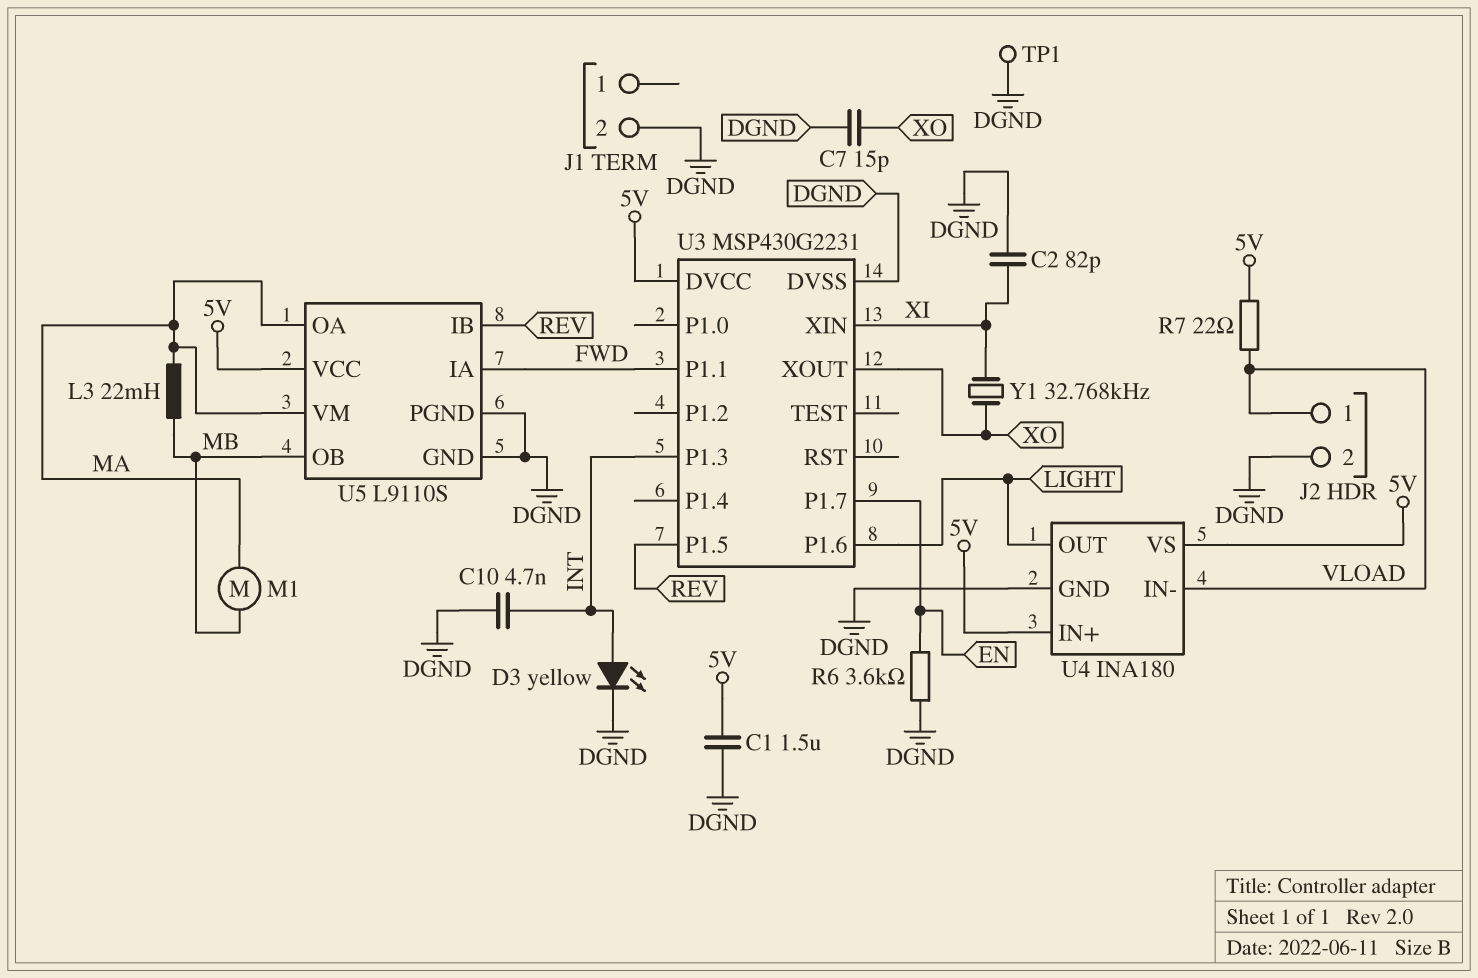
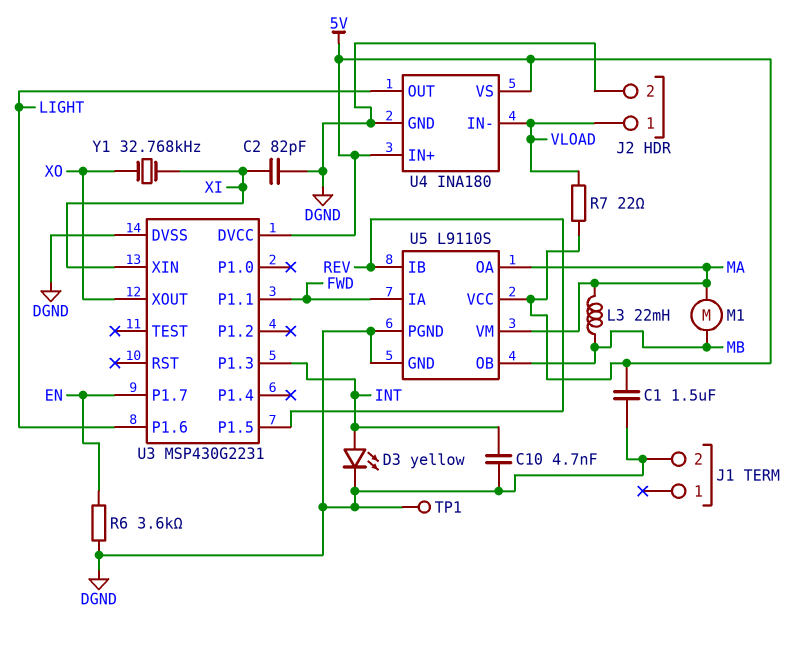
C7: 15pF (DGND, XO) -> none

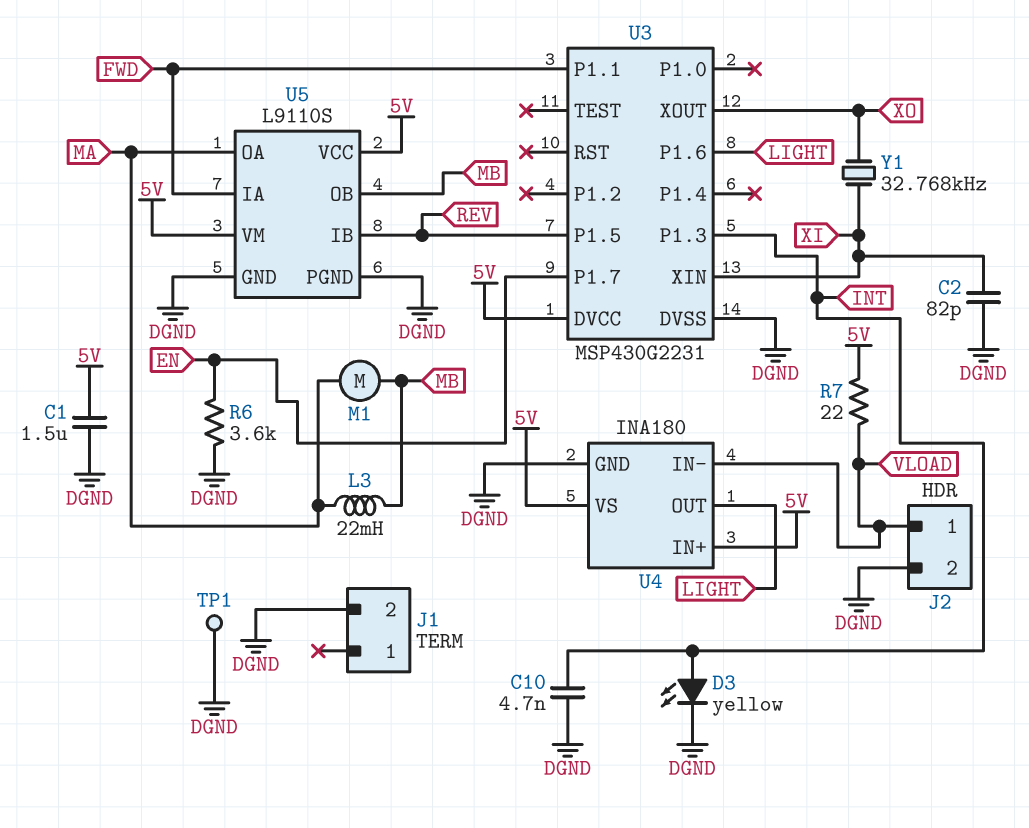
U5 pin VM: MA -> 5V

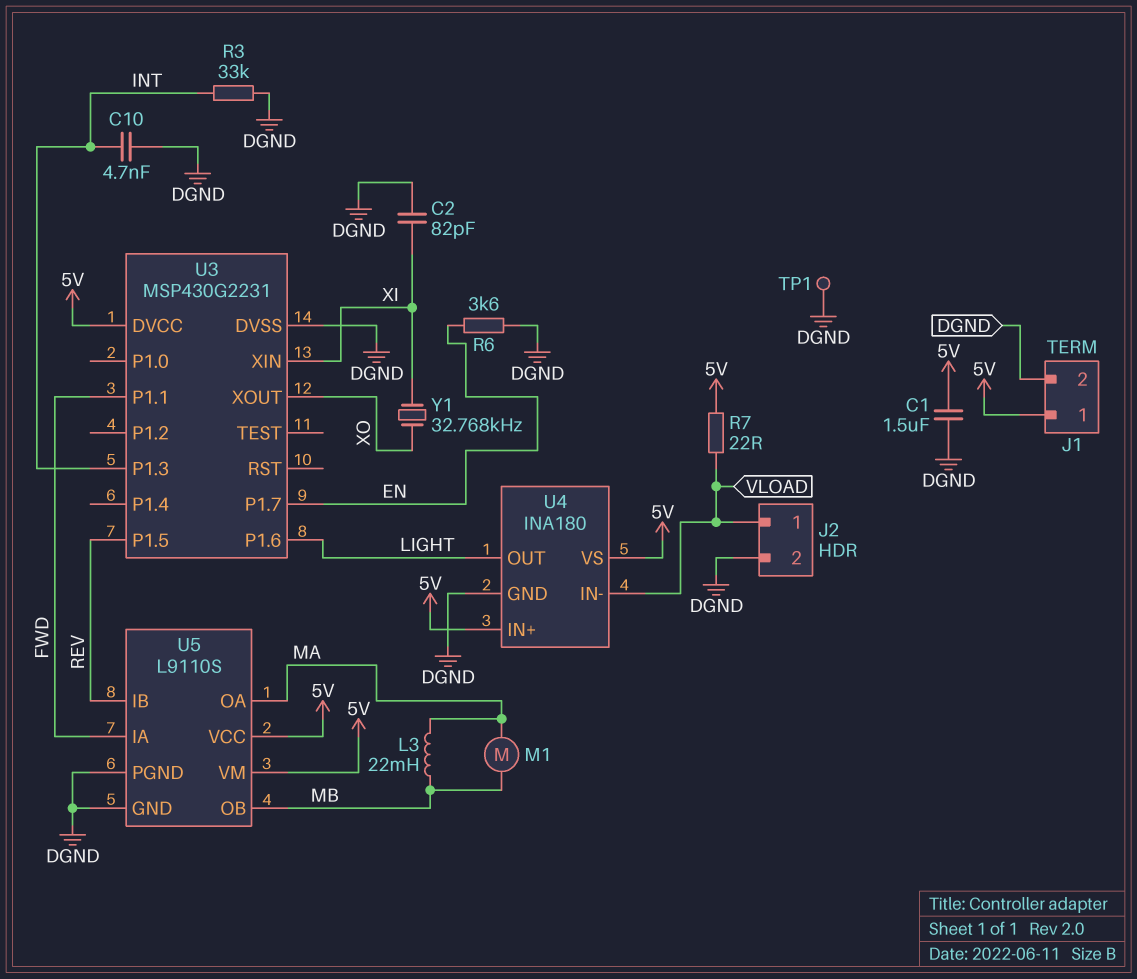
D3: LED yellow (A INT, K DGND) -> none
J1 pin 1: none -> 5V
R3: none -> 33k (DGND, INT)

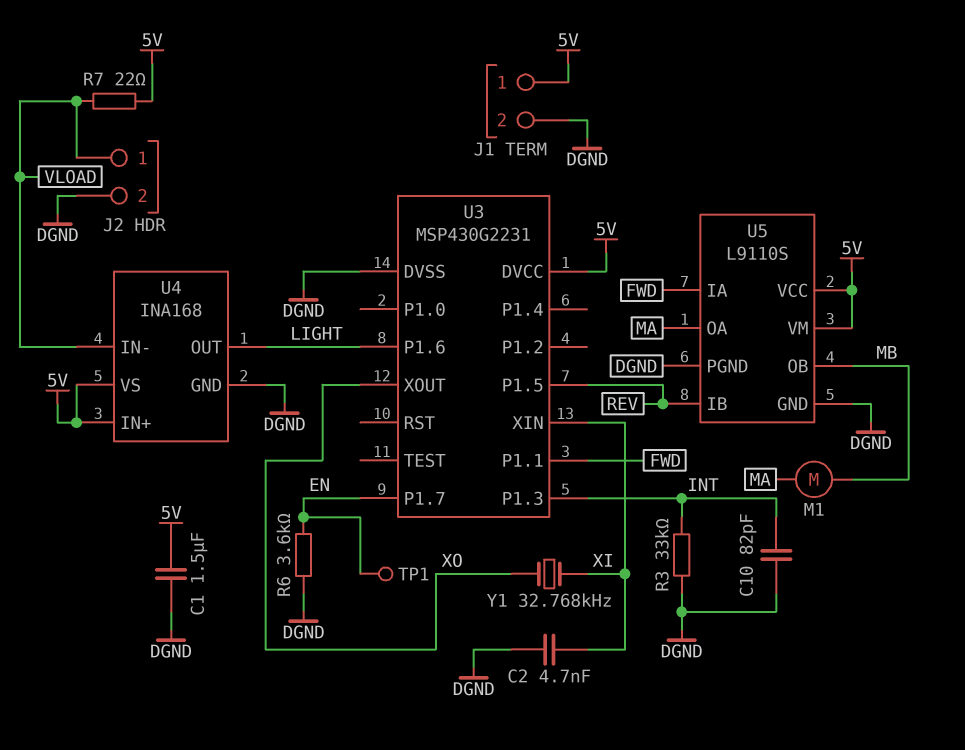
C2: 82pF (DGND, XI) -> 4.7nF (DGND, XI)
C10: 4.7nF (DGND, INT) -> 82pF (DGND, INT)
L3: 22mH (MA, MB) -> none
TP1: test point (DGND) -> test point (EN)
U4: INA180 -> INA168

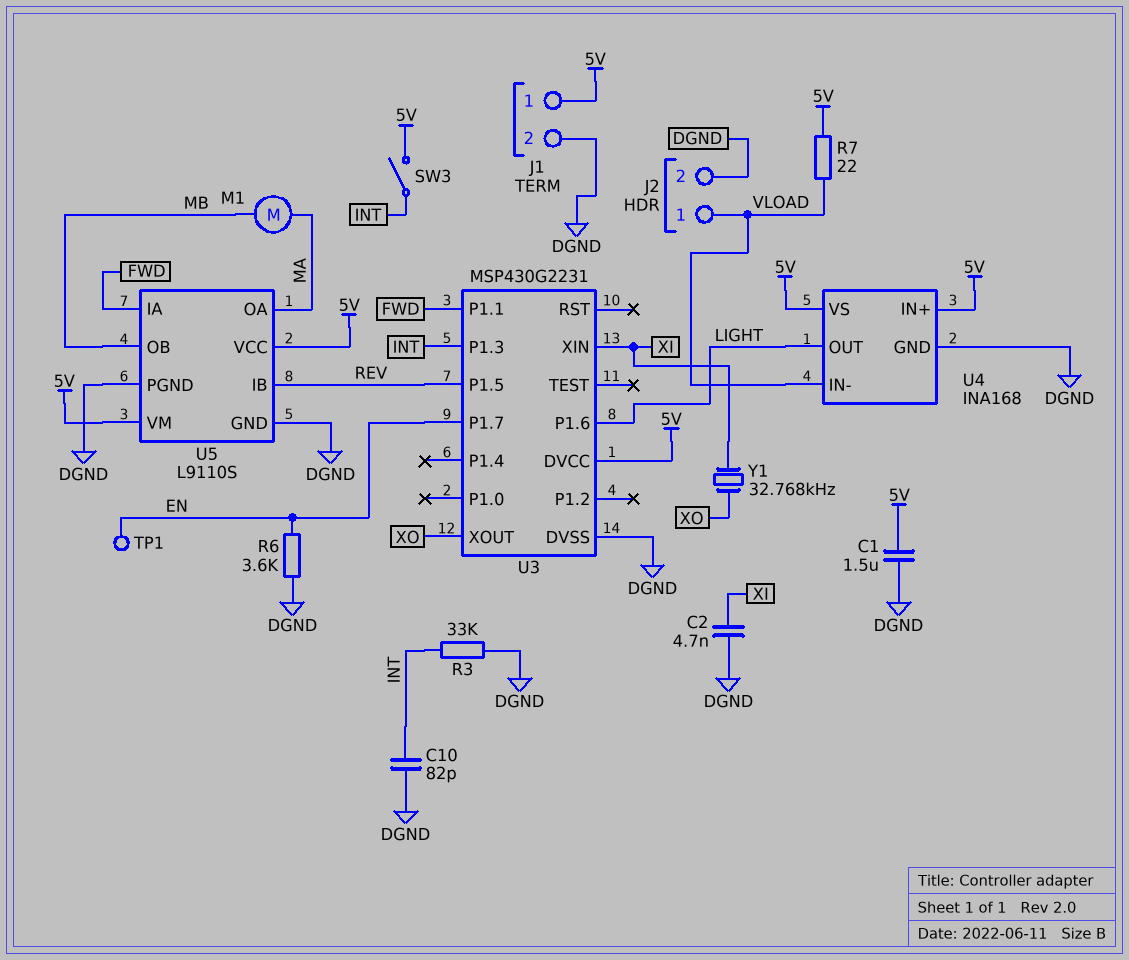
SW3: none -> switch (5V, INT)

